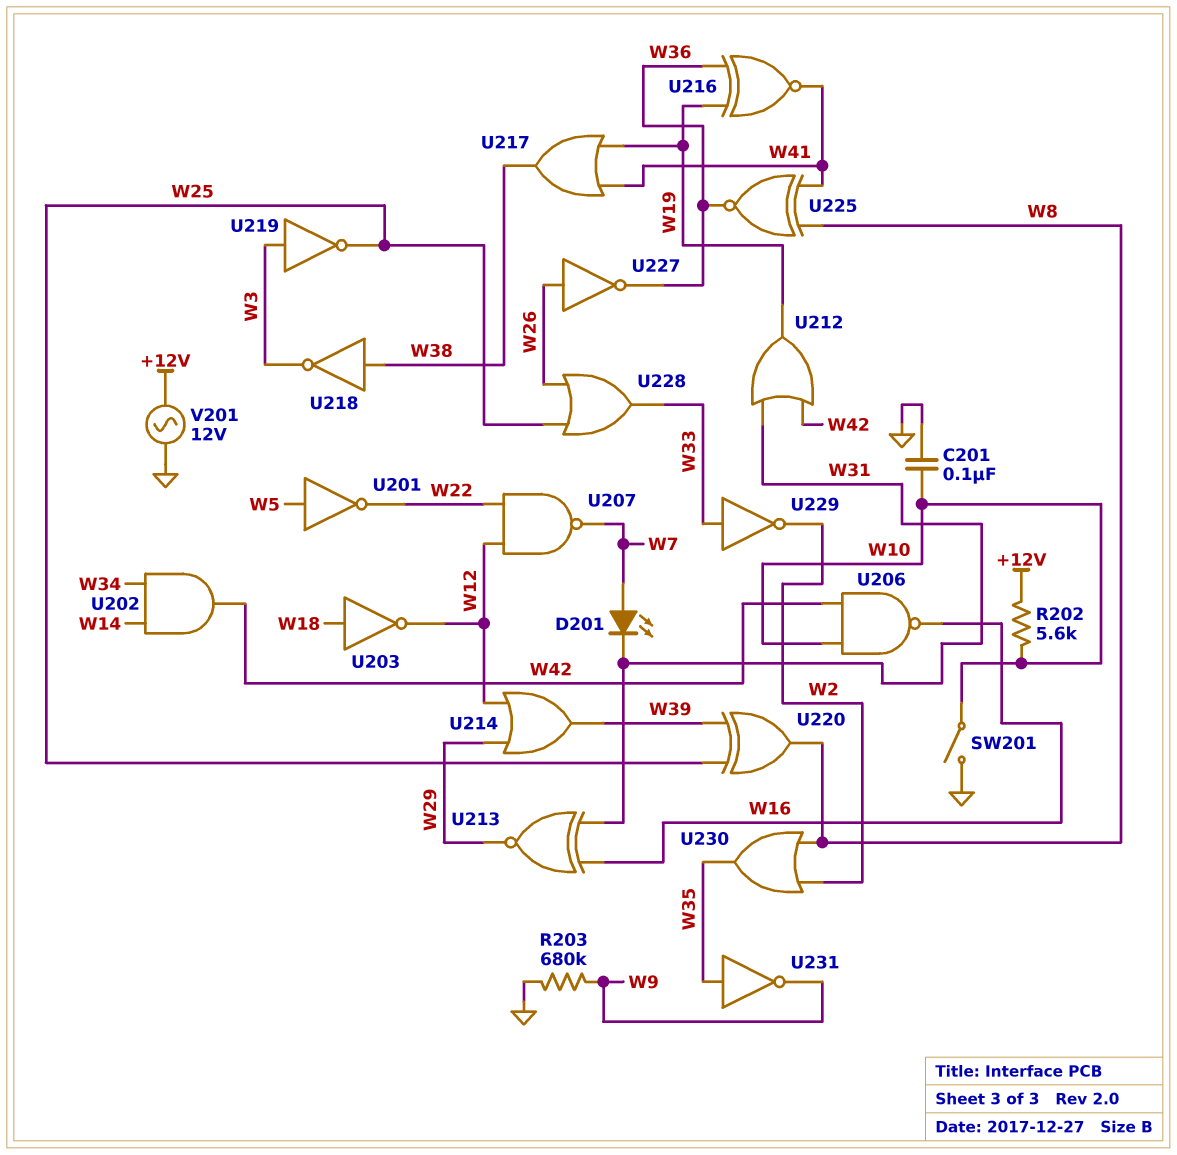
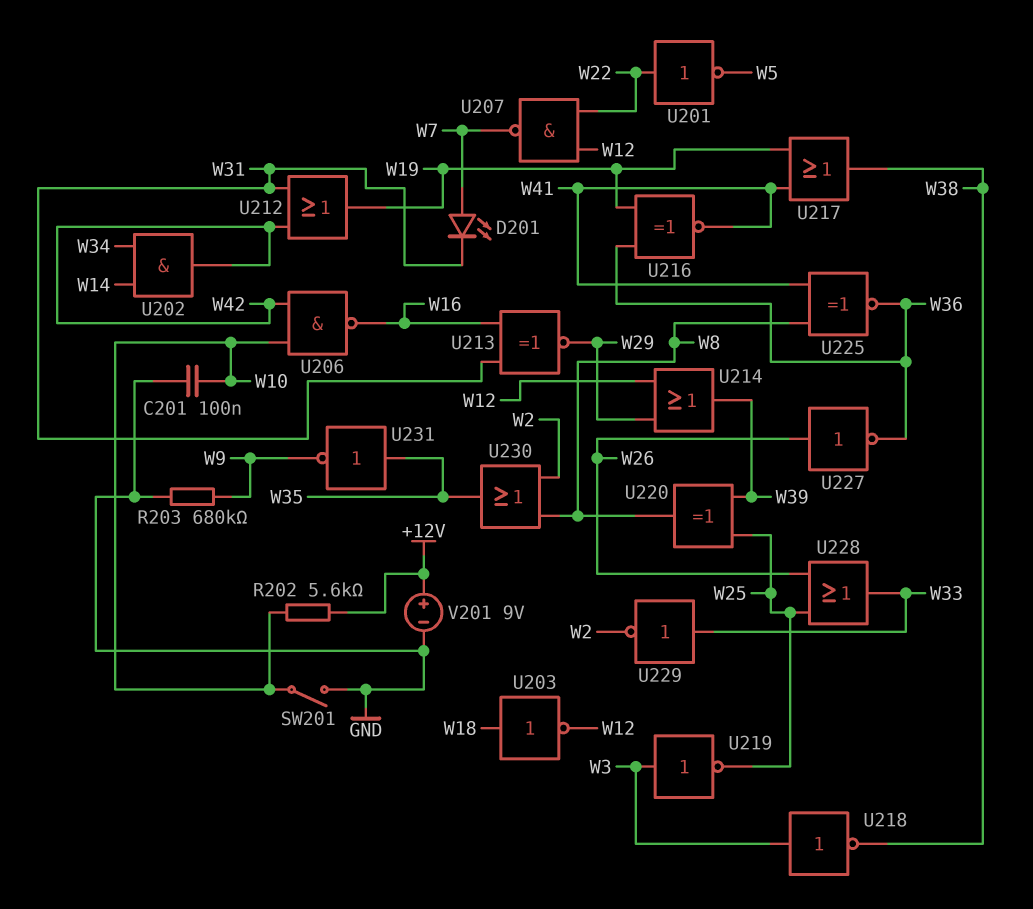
U201: NOT (in W5, out W22) -> NOT (in W22, out W5)
U218: NOT (in W38, out W3) -> NOT (in W3, out W38)
V201: AC 12V (+12V, GND) -> 9V (plus +12V, minus GND)

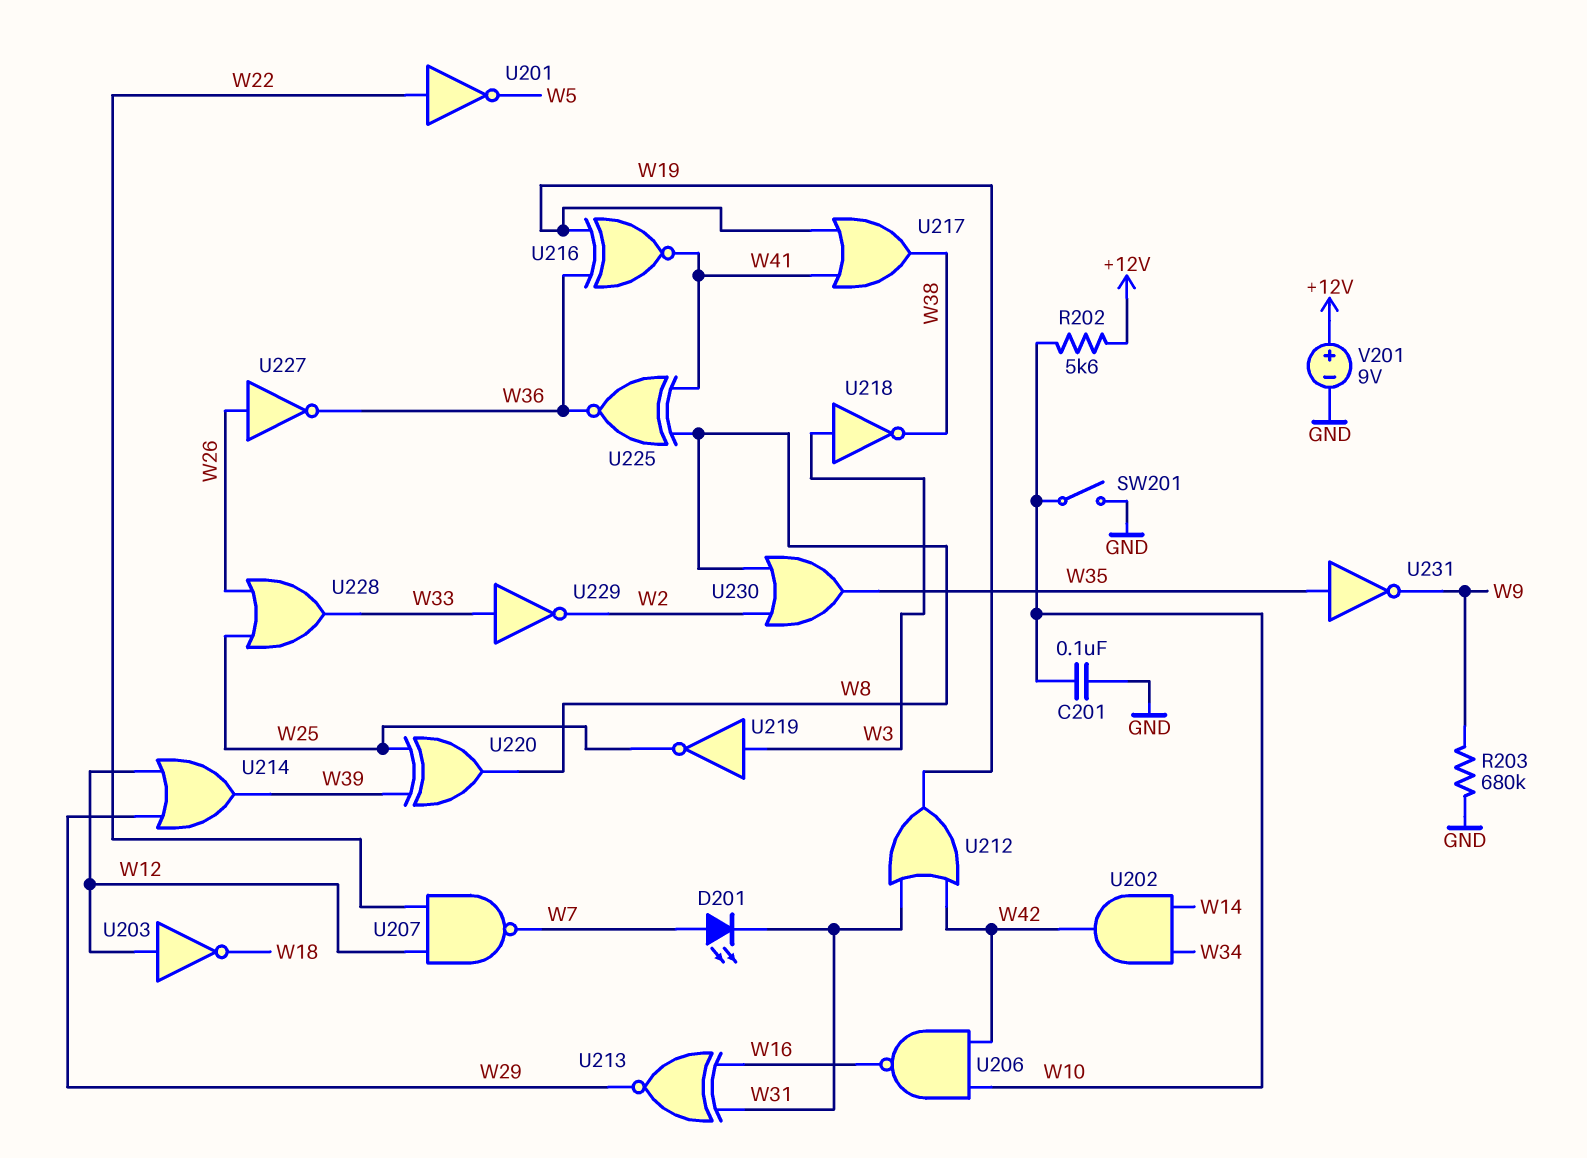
U203: NOT (in W18, out W12) -> NOT (in W12, out W18)

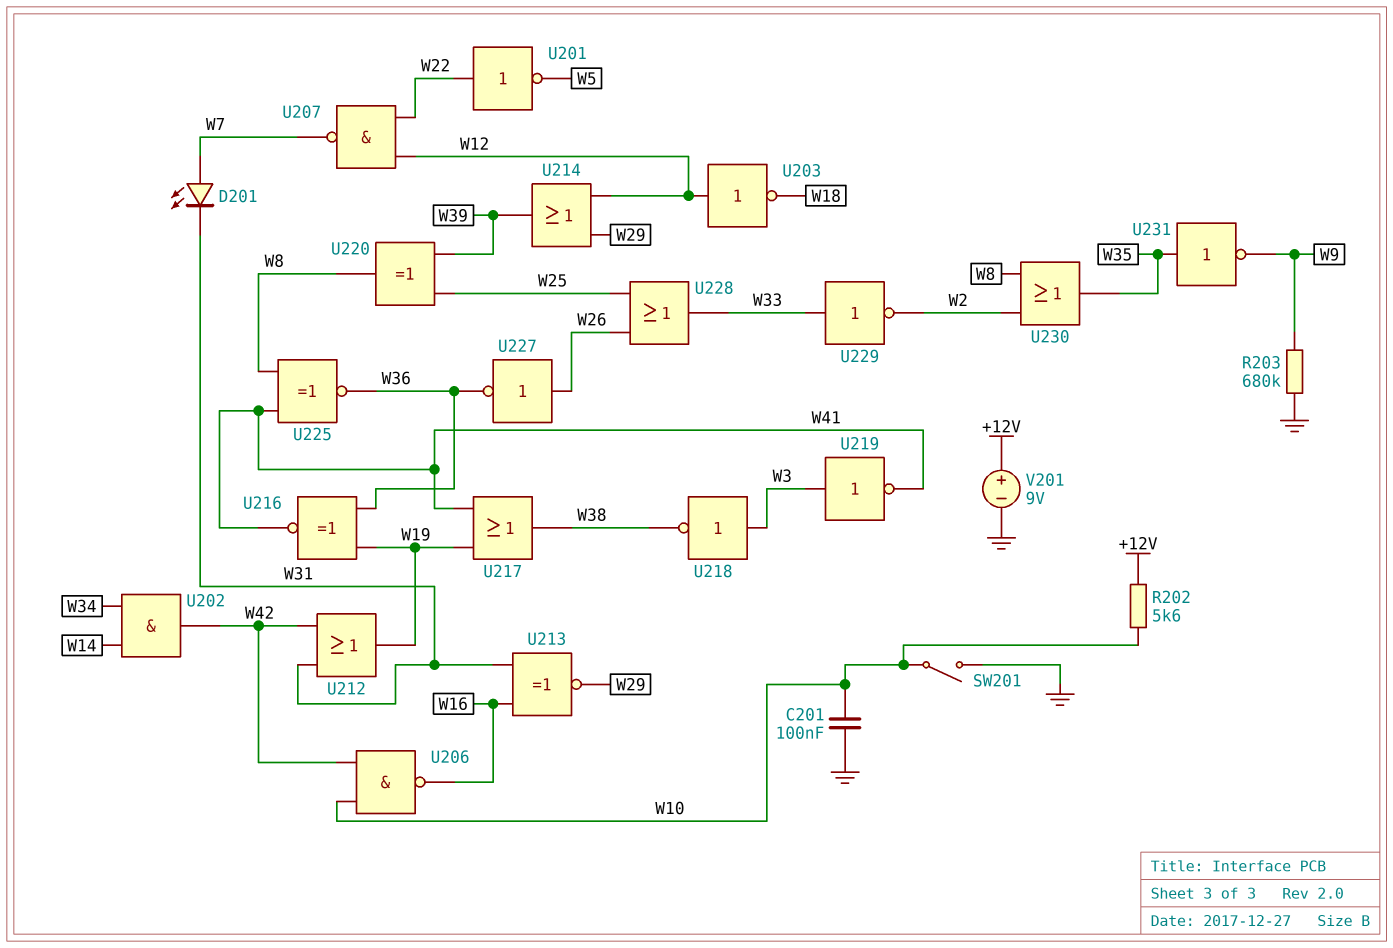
U219: NOT (in W3, out W25) -> NOT (in W3, out W41)

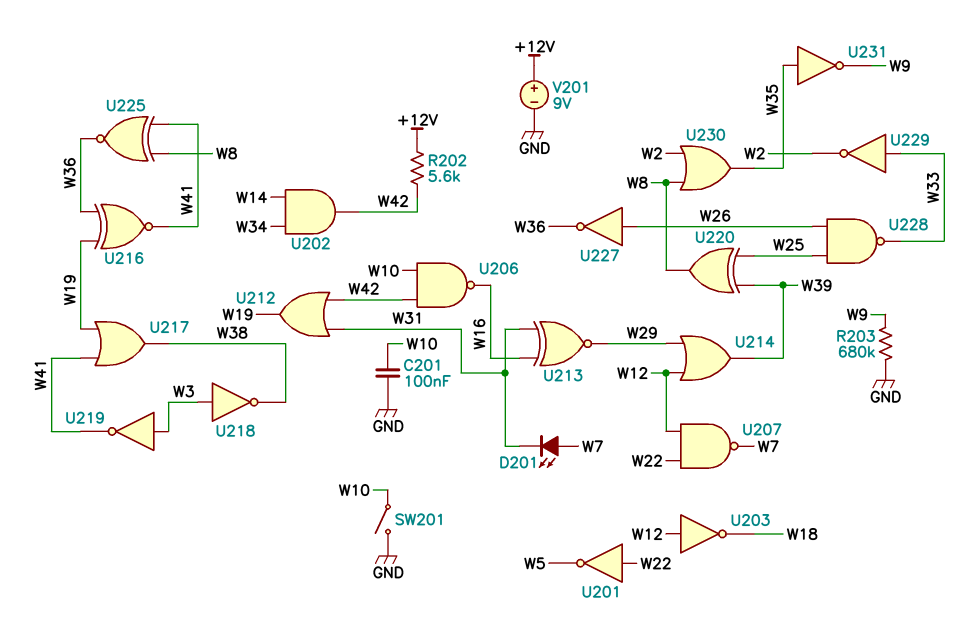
R202: 5.6k (+12V, W10) -> 5.6k (+12V, W42)
U228: OR (in W25, in W26, out W33) -> NAND (in W25, in W26, out W33)

